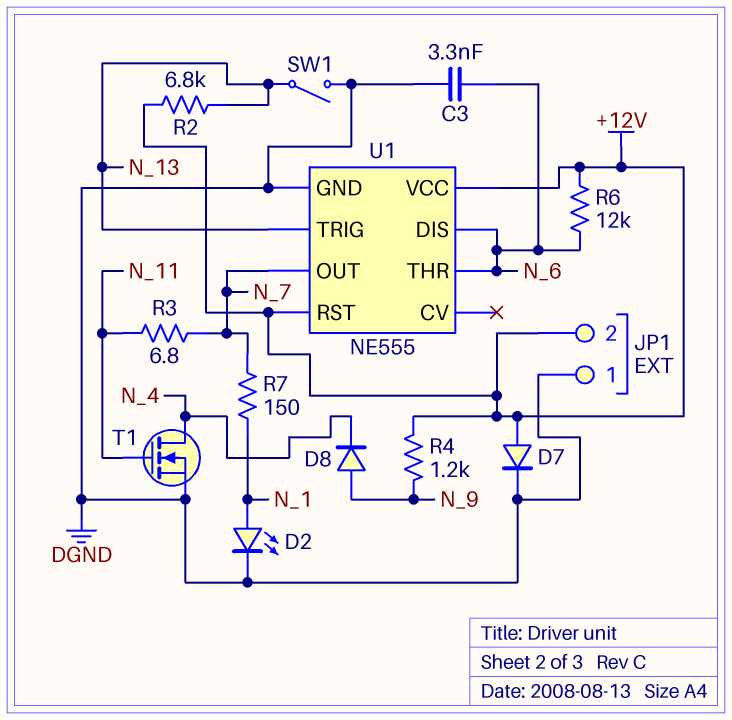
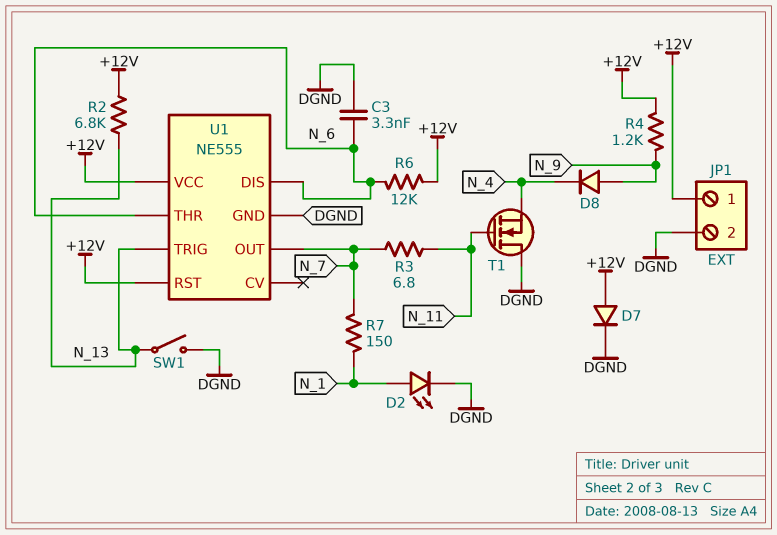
JP1 pin 1: DGND -> +12V
JP1 pin 2: +12V -> DGND
T1: NMOS (G N_11, D N_4, S DGND) -> NMOS (G N_11, D DGND, S N_4)

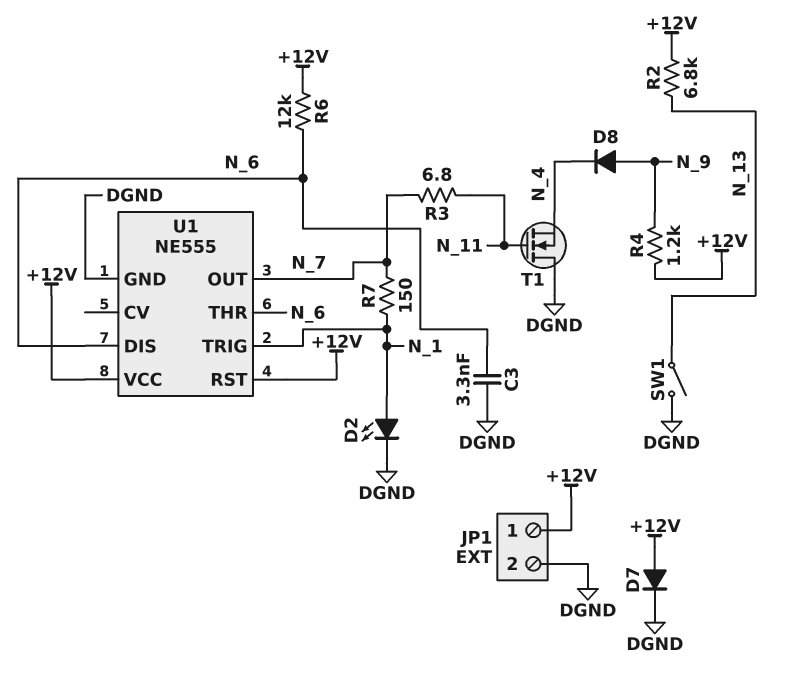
U1 pin TRIG: N_13 -> N_1

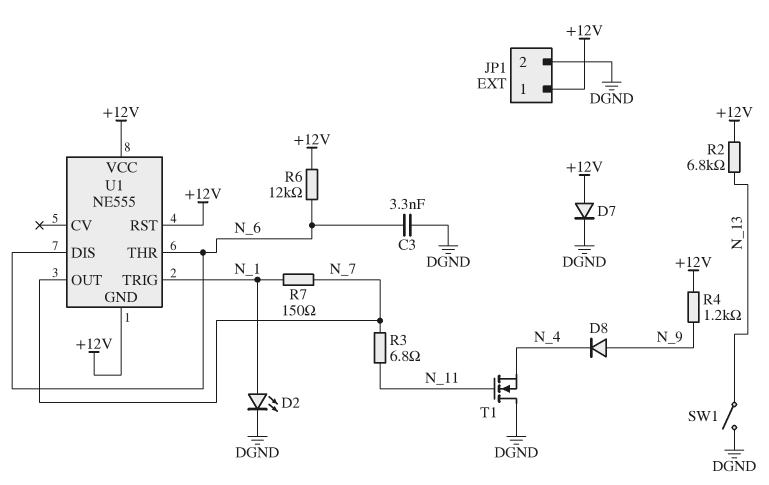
U1 pin GND: DGND -> +12V

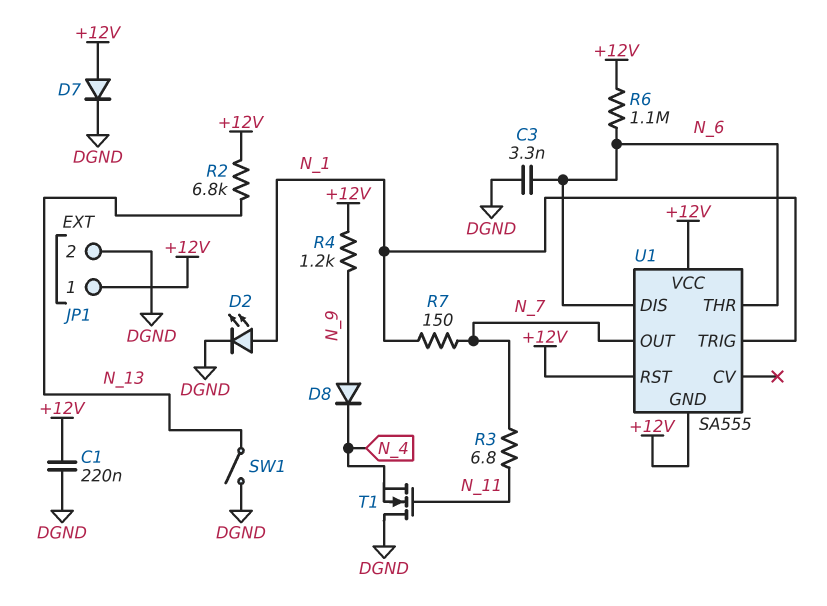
C1: none -> 220nF (+12V, DGND)
R6: 12k (+12V, N_6) -> 1.1M (+12V, N_6)
U1: NE555 -> SA555

